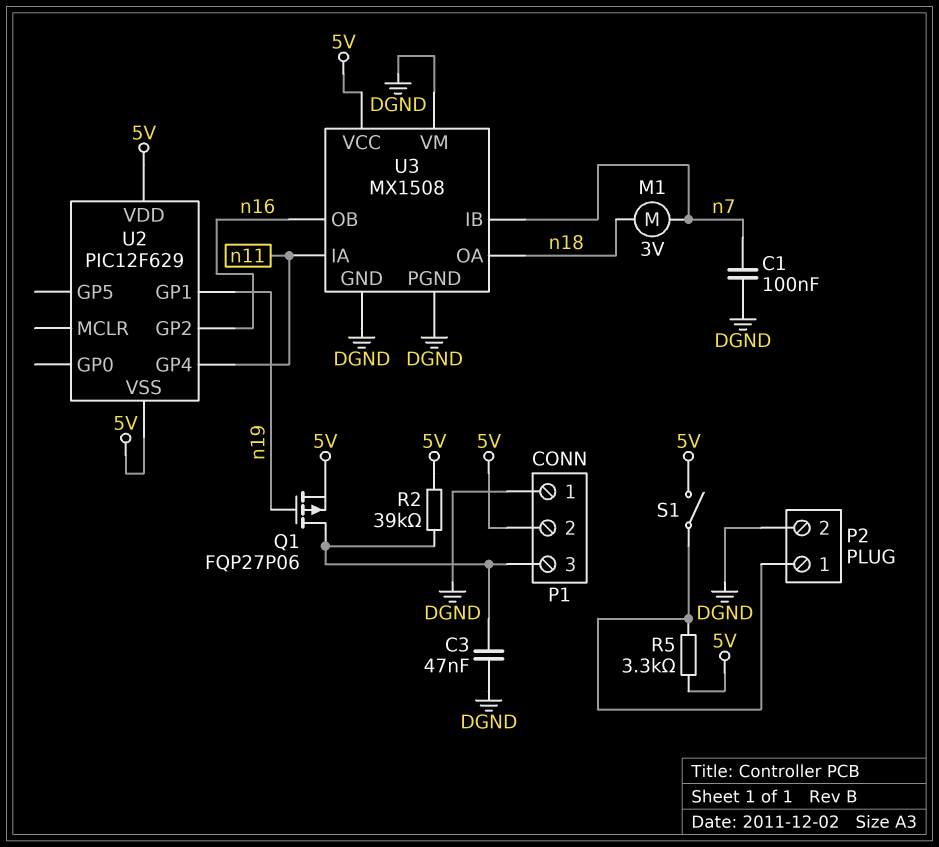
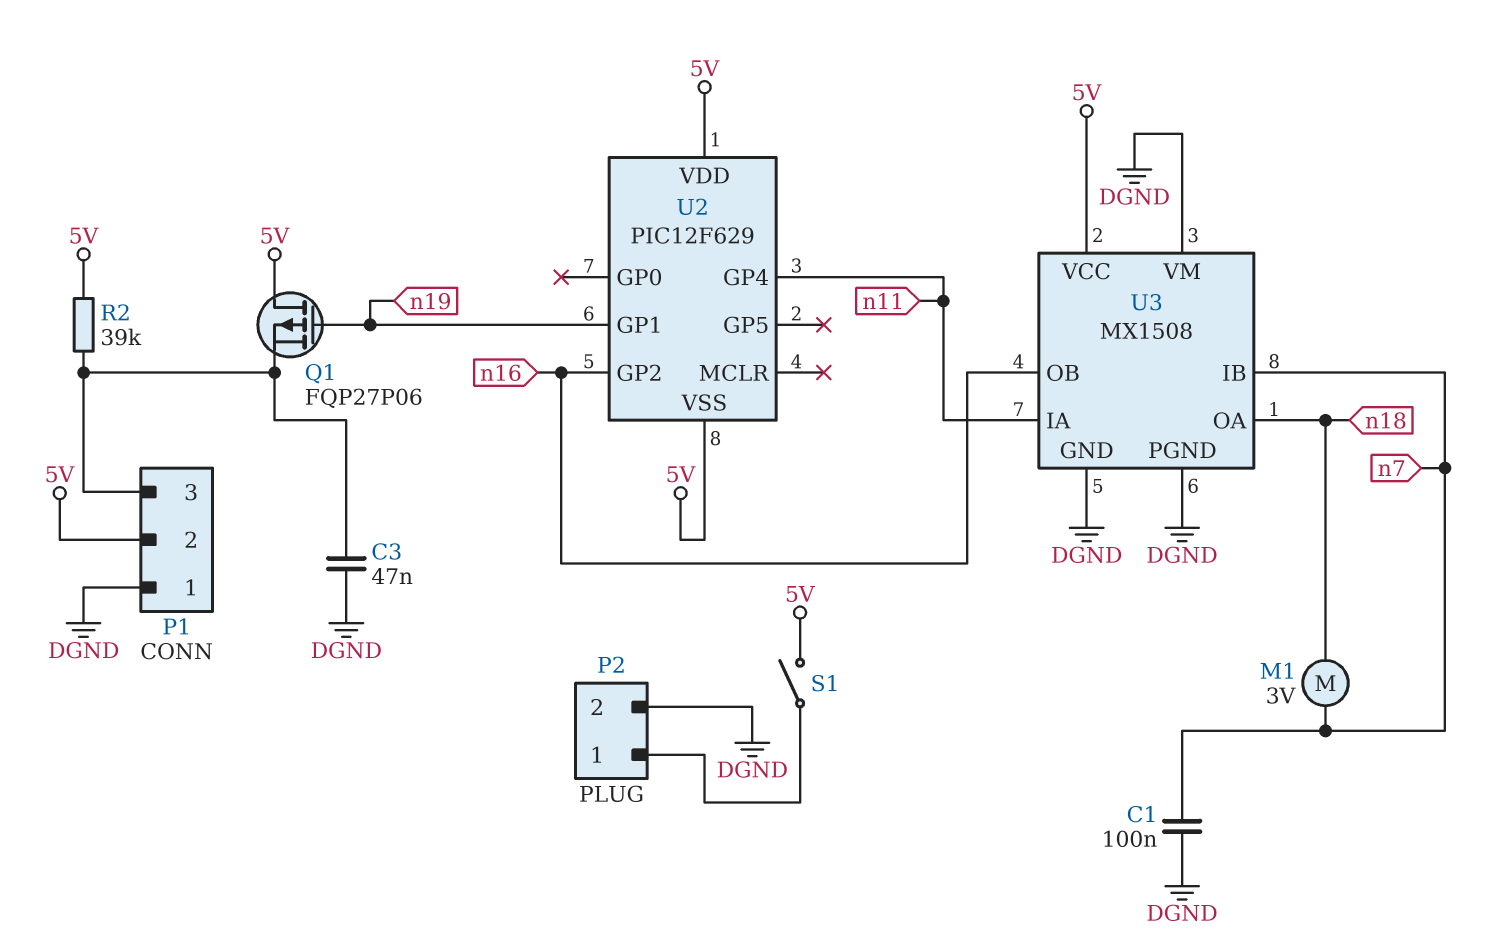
Q1: PMOS FQP27P06 (G n19, D P1/3, S 5V) -> PMOS FQP27P06 (G n19, D 5V, S P1/3)
R5: 3.3k (5V, P2/1) -> none

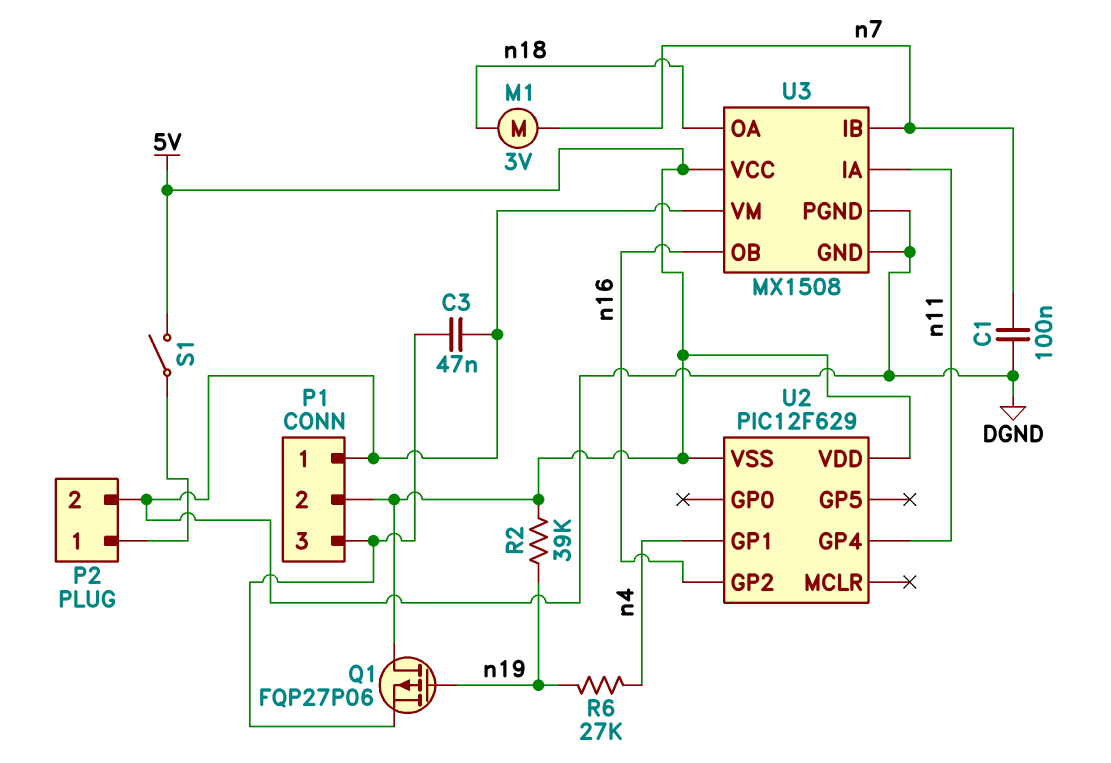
R2: 39k (5V, P1/3) -> 39k (5V, n19)
R6: none -> 27k (n4, n19)
U2 pin GP1: n19 -> n4

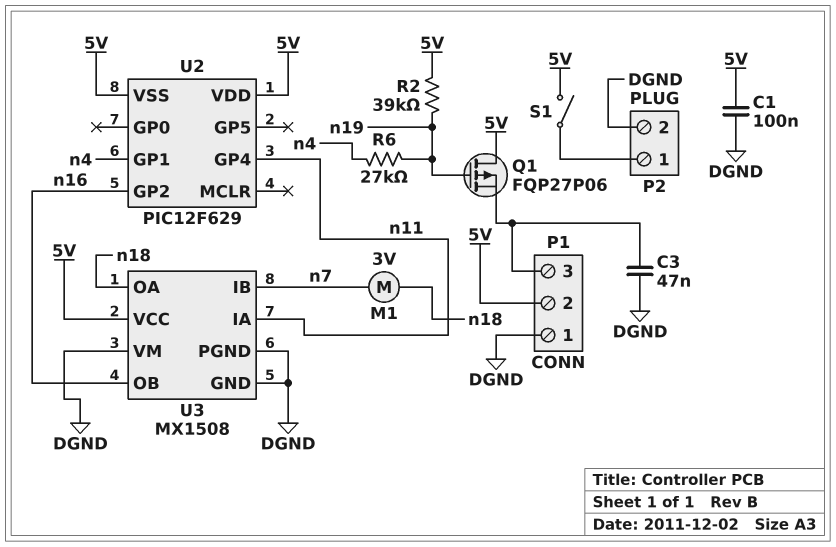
C1: 100nF (DGND, n7) -> 100nF (5V, DGND)

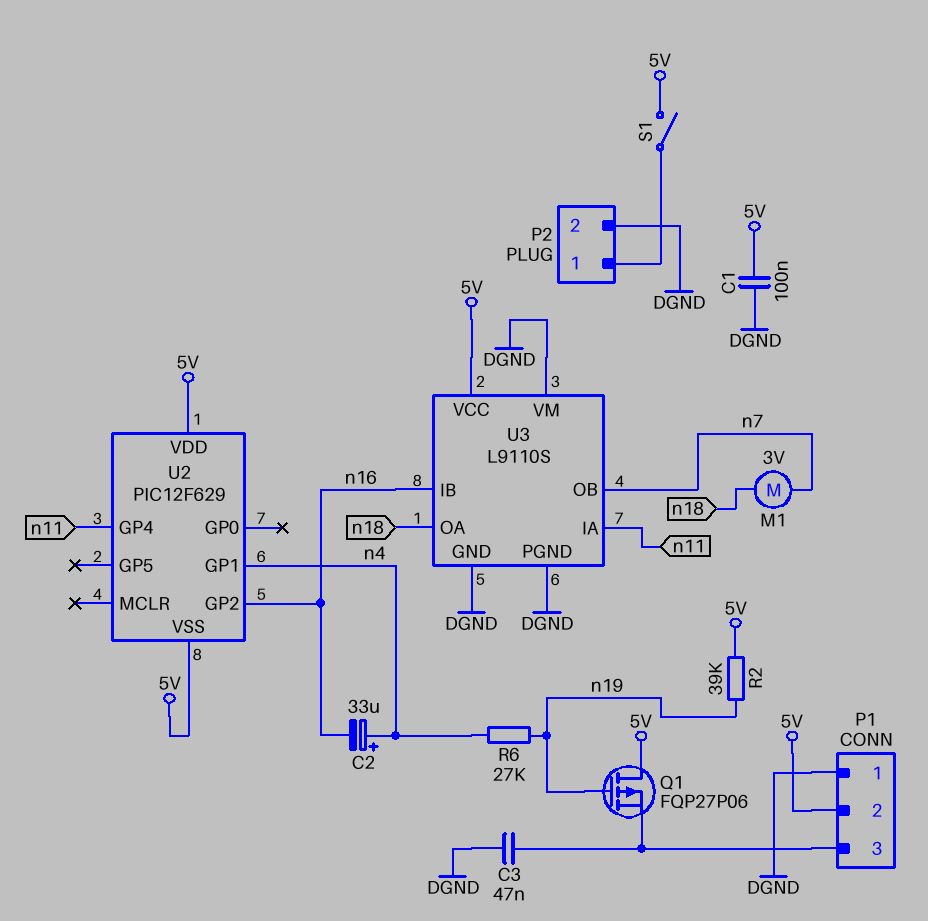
C2: none -> 33uF (plus n4, minus n16)
U3: MX1508 -> L9110S
U3 pin IB: n7 -> n16
U3 pin OB: n16 -> n7

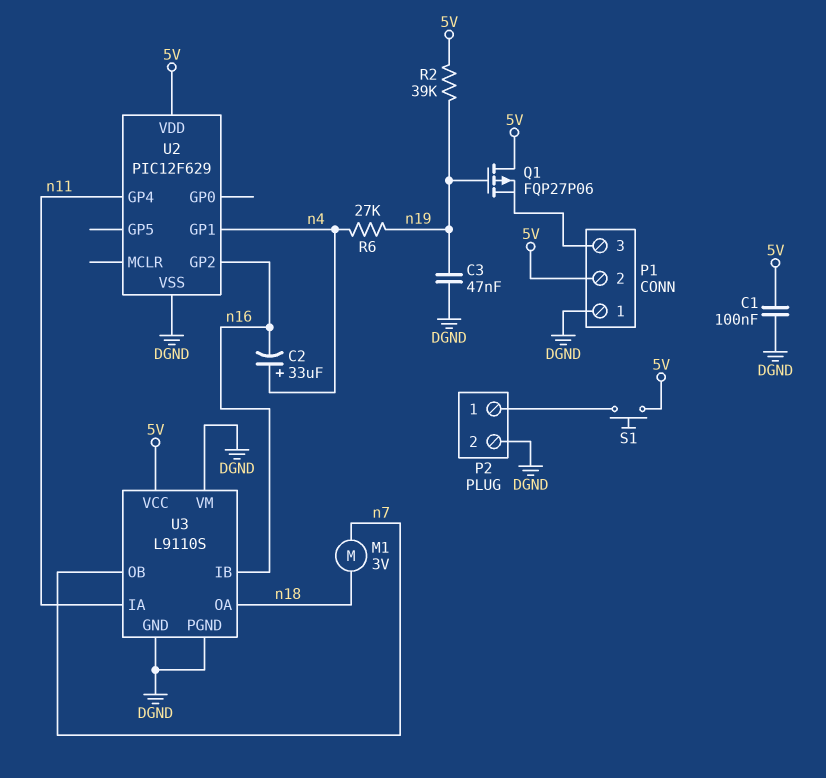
C3: 47nF (DGND, P1/3) -> 47nF (DGND, n19)
S1: switch (5V, P2/1) -> button (5V, P2/1)
U2 pin VSS: 5V -> DGND

